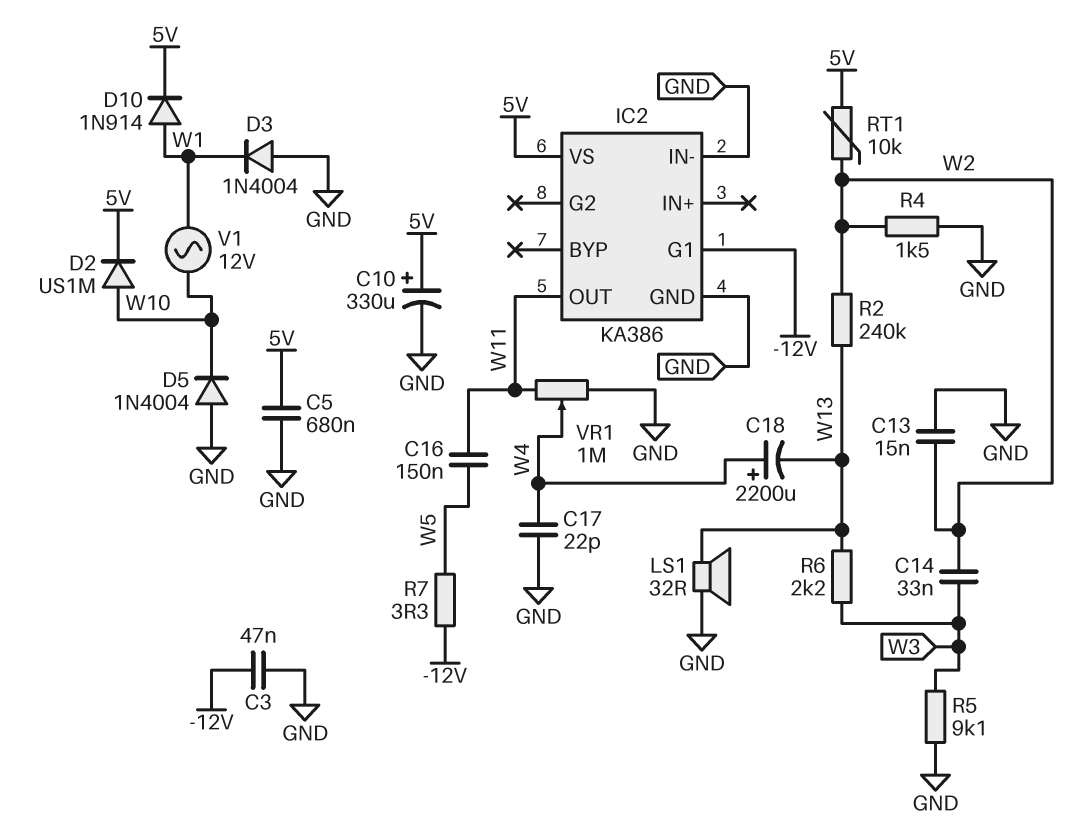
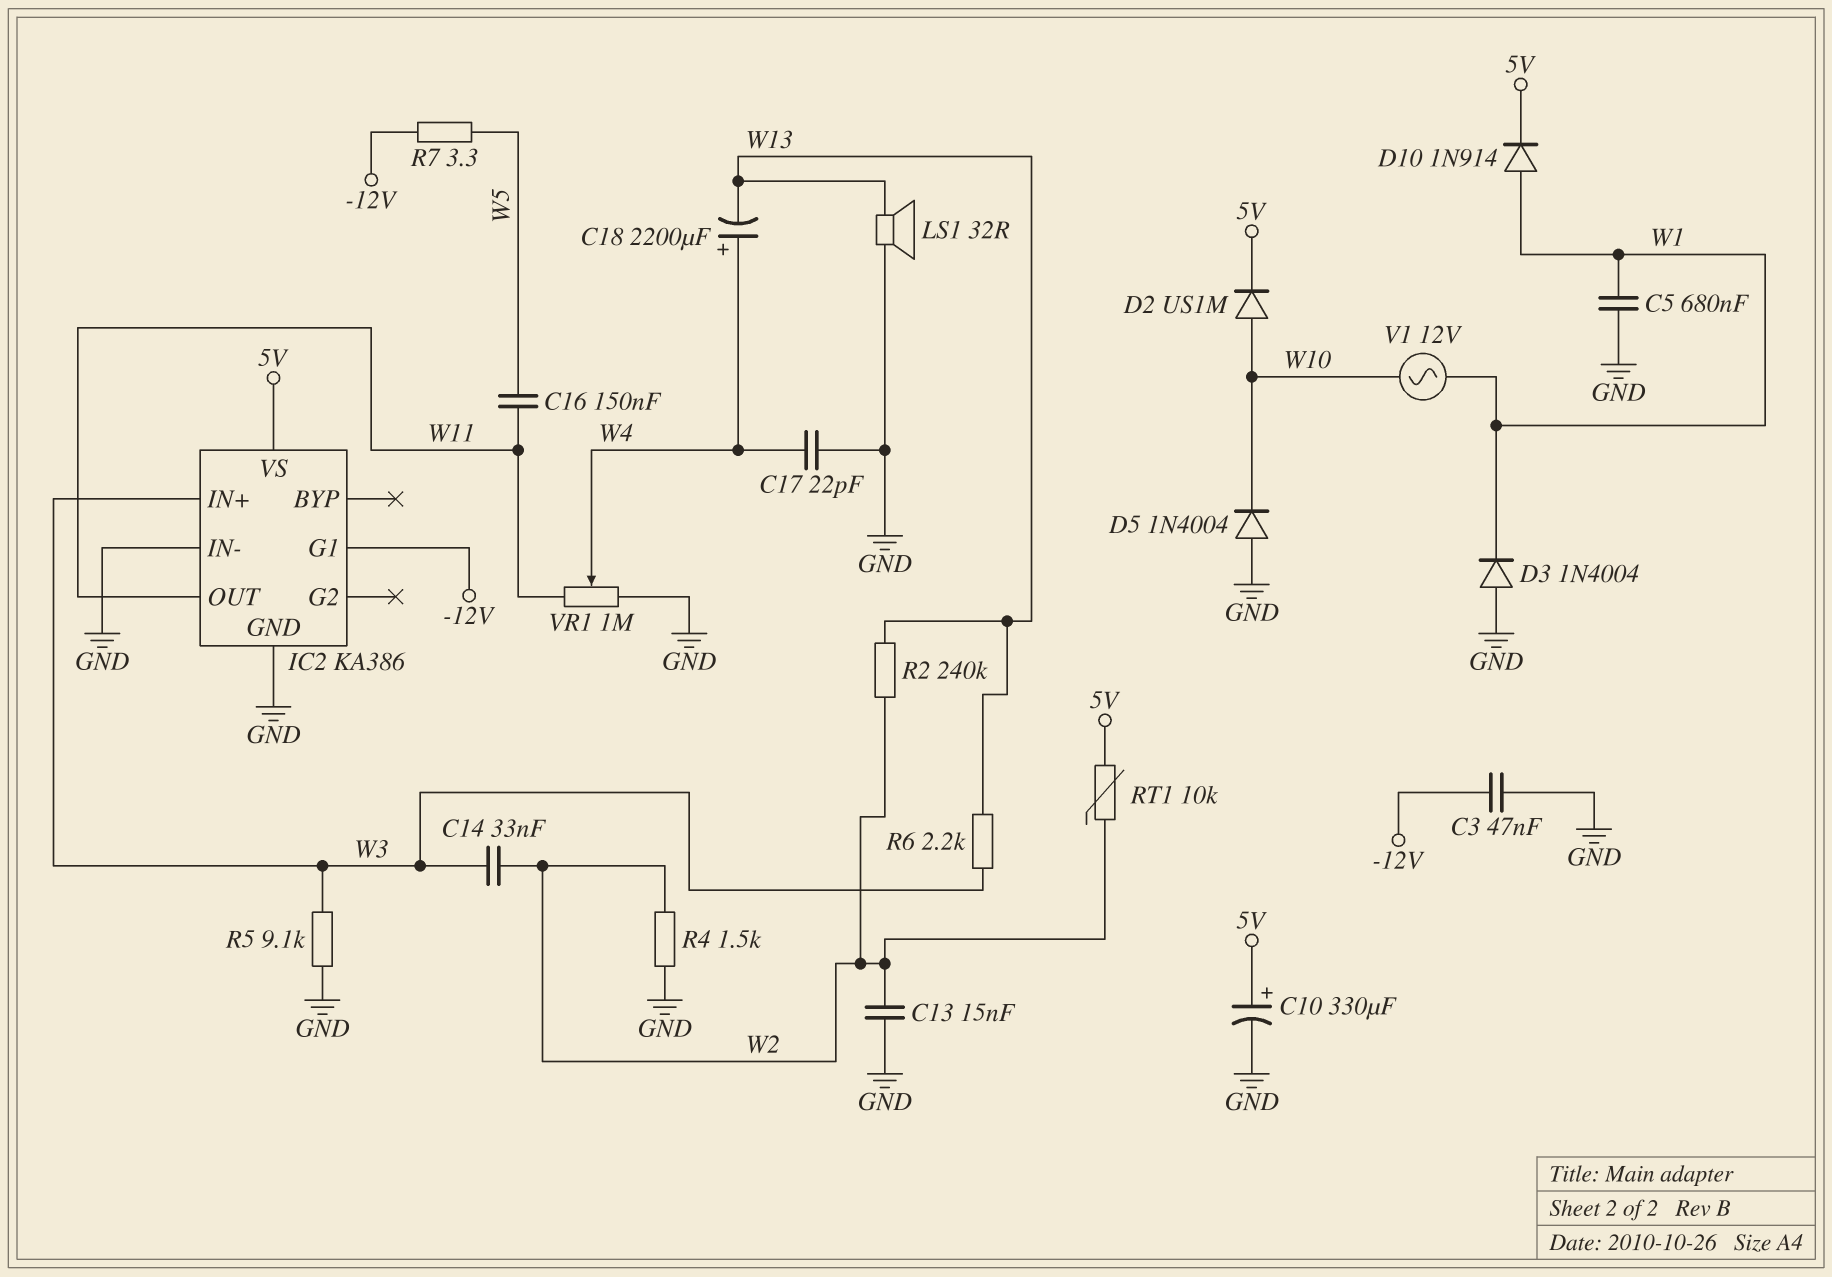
C5: 680nF (5V, GND) -> 680nF (GND, W1)
IC2 pin IN+: none -> W3

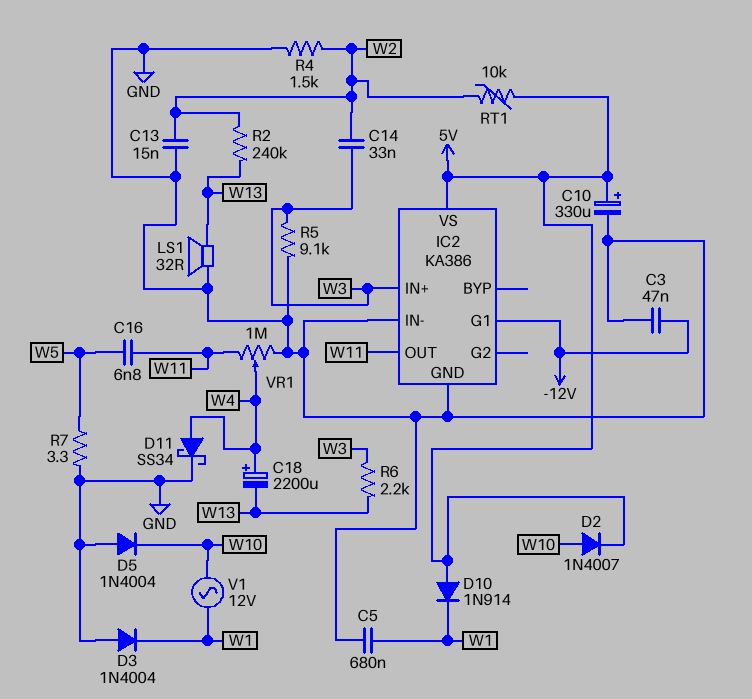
C16: 150nF (W5, W11) -> 6.8nF (W5, W11)
C17: 22pF (GND, W4) -> none
D2: diode US1M (A W10, K 5V) -> diode 1N4007 (A W10, K 5V)
D10: diode 1N914 (A W1, K 5V) -> diode 1N914 (A 5V, K W1)
D11: none -> schottky SS34 (A W4, K GND)
R7: 3.3 (-12V, W5) -> 3.3 (GND, W5)

